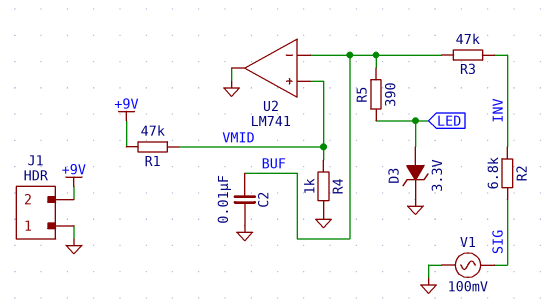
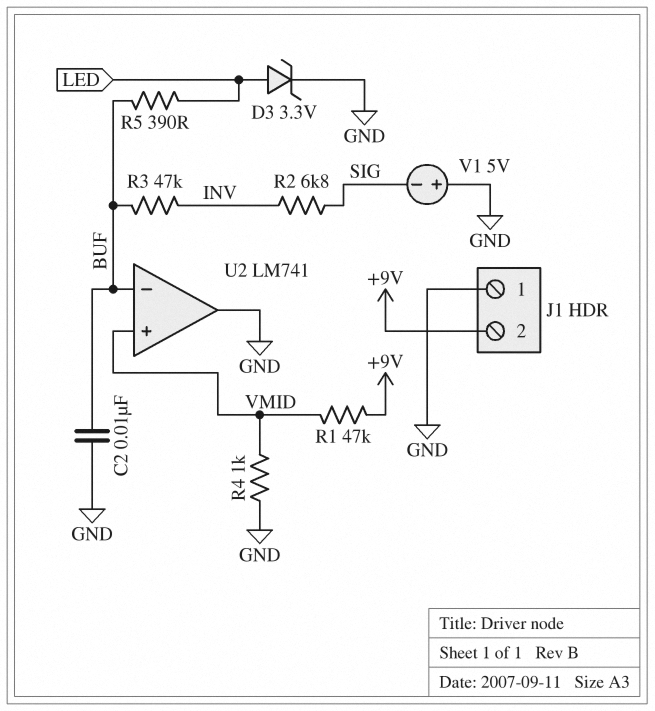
V1: AC 100mV (GND, SIG) -> 5V (plus GND, minus SIG)

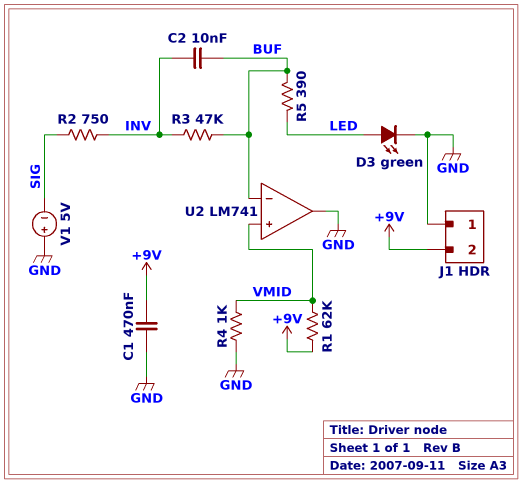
C1: none -> 470nF (+9V, GND)
C2: 10nF (BUF, GND) -> 10nF (BUF, INV)
D3: zener 3.3V (A LED, K GND) -> LED green (A LED, K GND)
R1: 47k (+9V, VMID) -> 62k (+9V, VMID)
R2: 6.8k (INV, SIG) -> 750 (INV, SIG)

